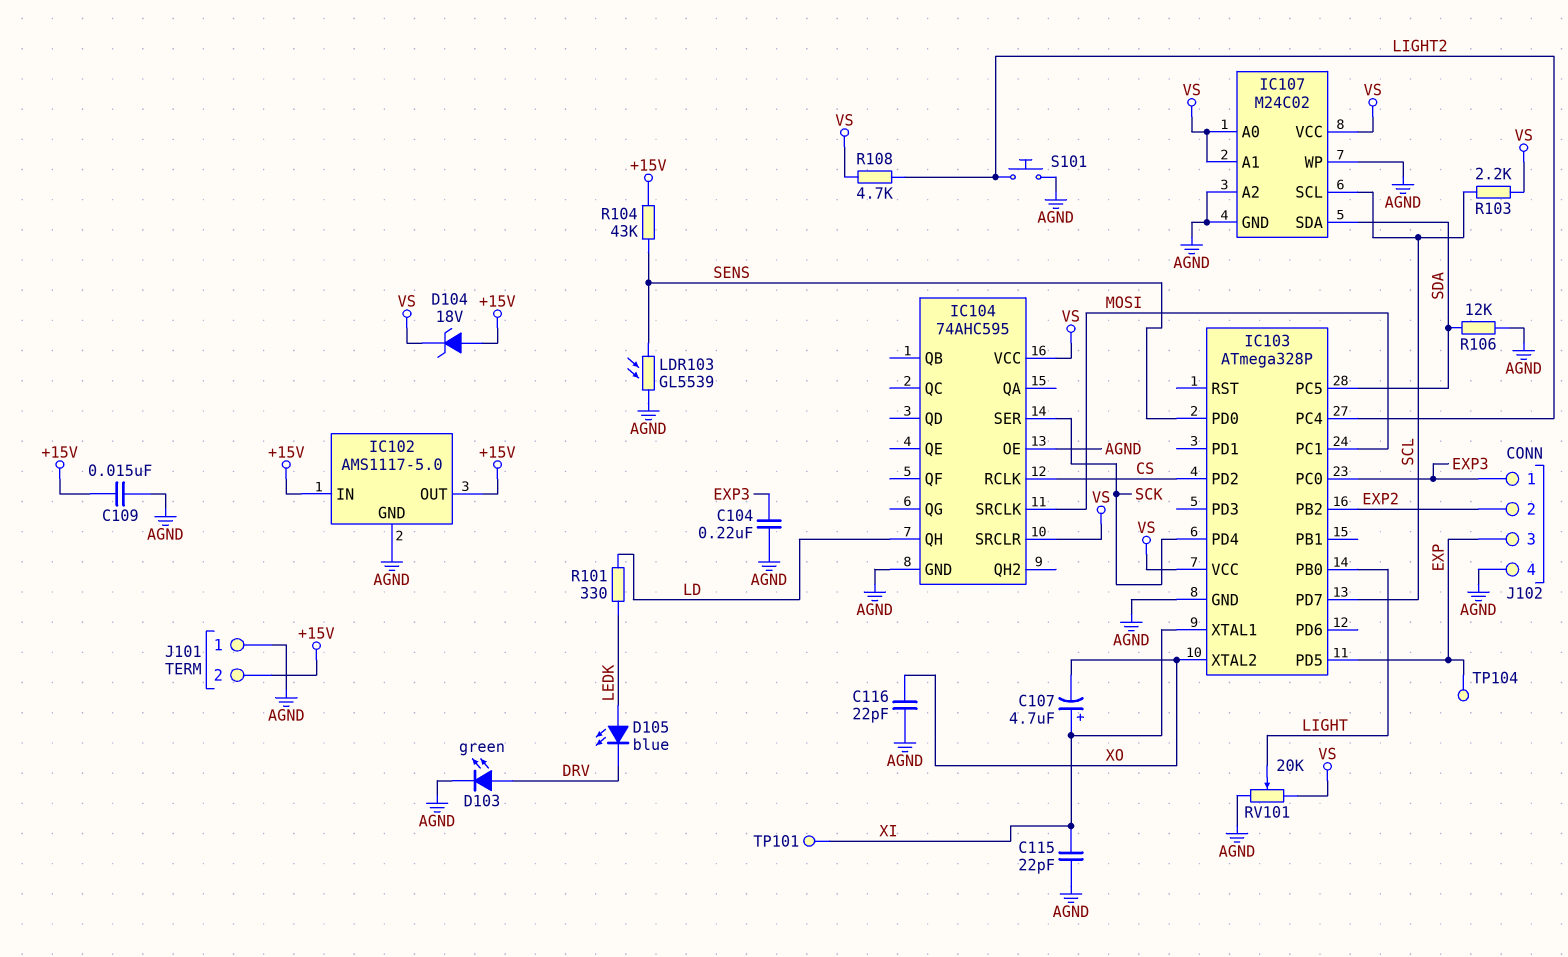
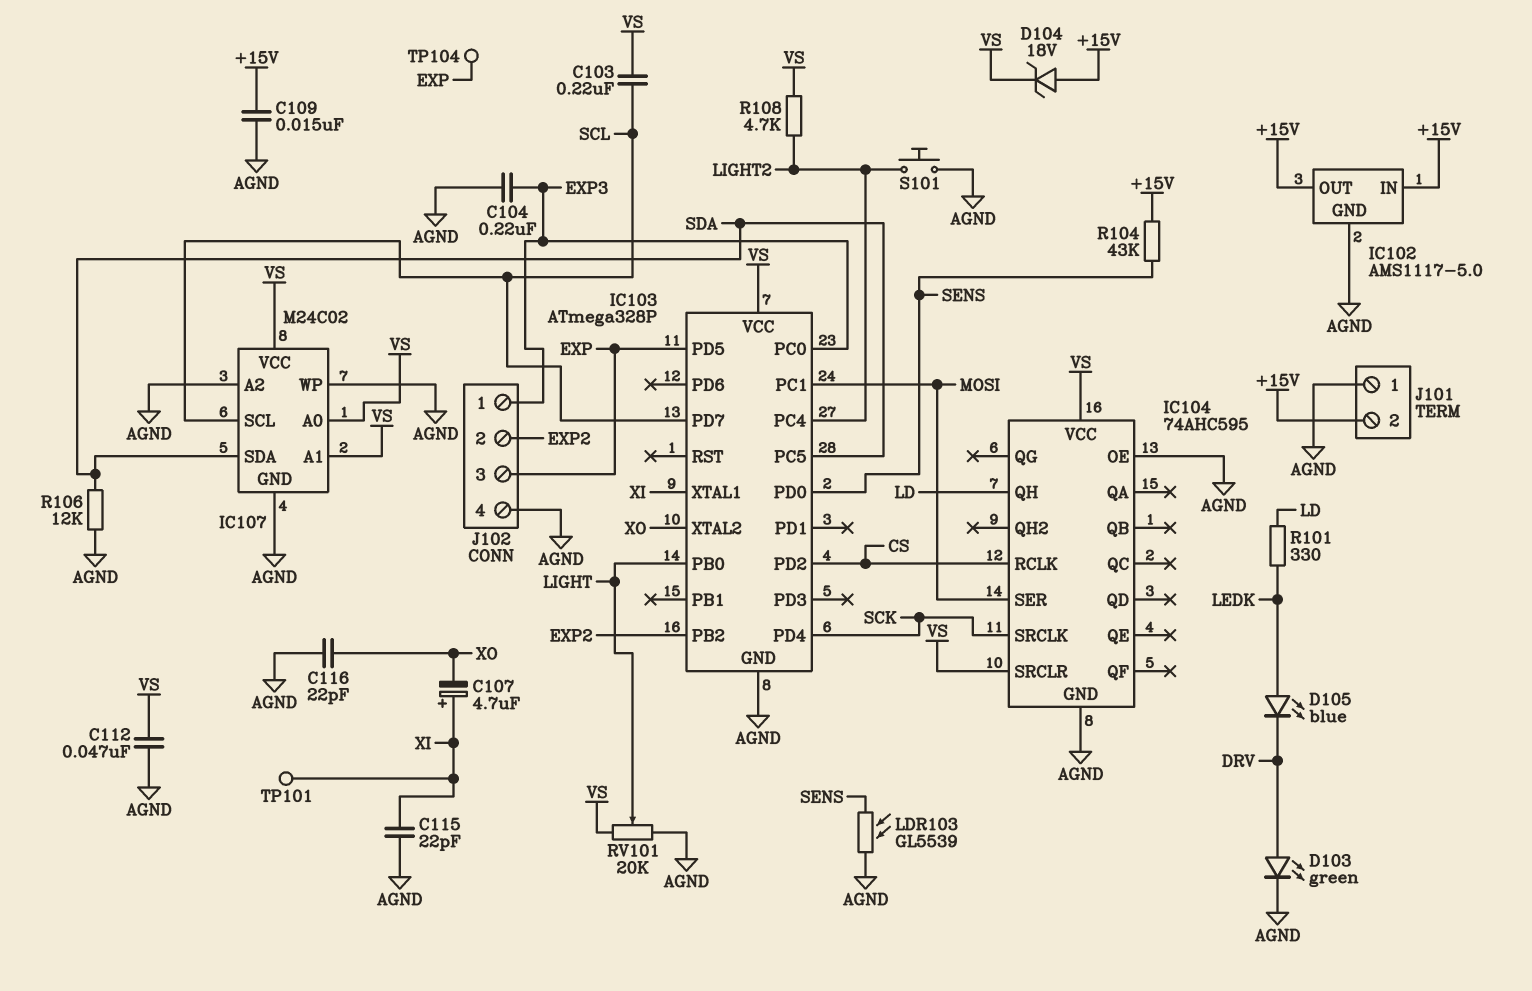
C103: none -> 220nF (SCL, VS)
C112: none -> 47nF (AGND, VS)
IC104 pin SER: SCK -> MOSI
IC104 pin SRCLK: MOSI -> SCK
R103: 2.2k (SCL, VS) -> none

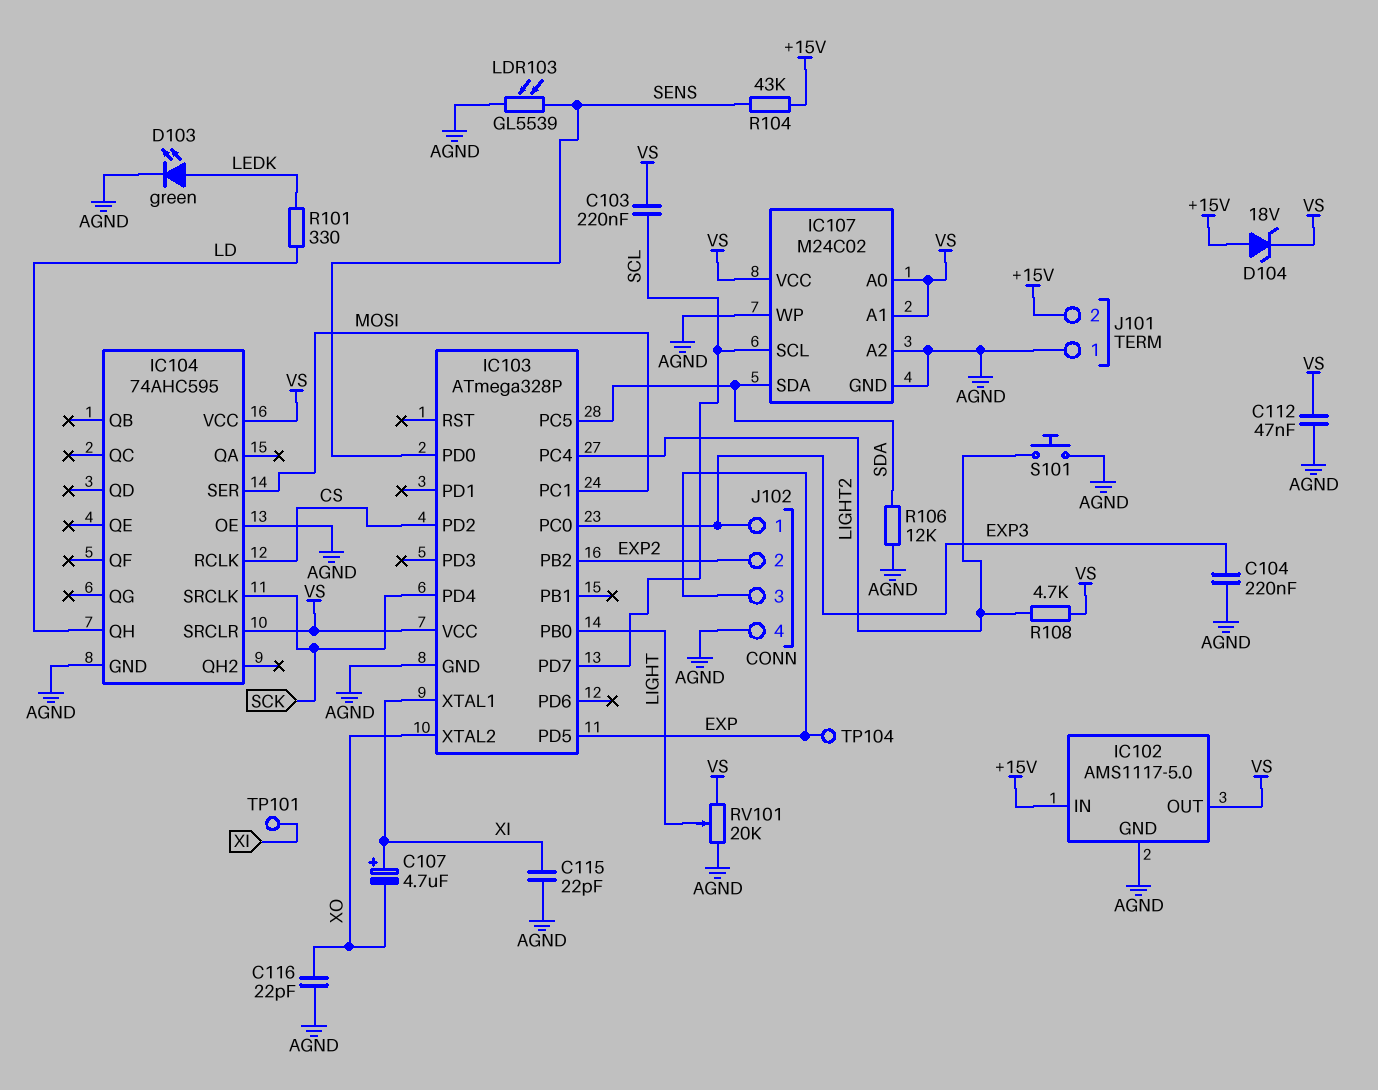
C109: 15nF (+15V, AGND) -> none
D103: LED green (A DRV, K AGND) -> LED green (A LEDK, K AGND)
D105: LED blue (A LEDK, K DRV) -> none
IC102 pin OUT: +15V -> VS

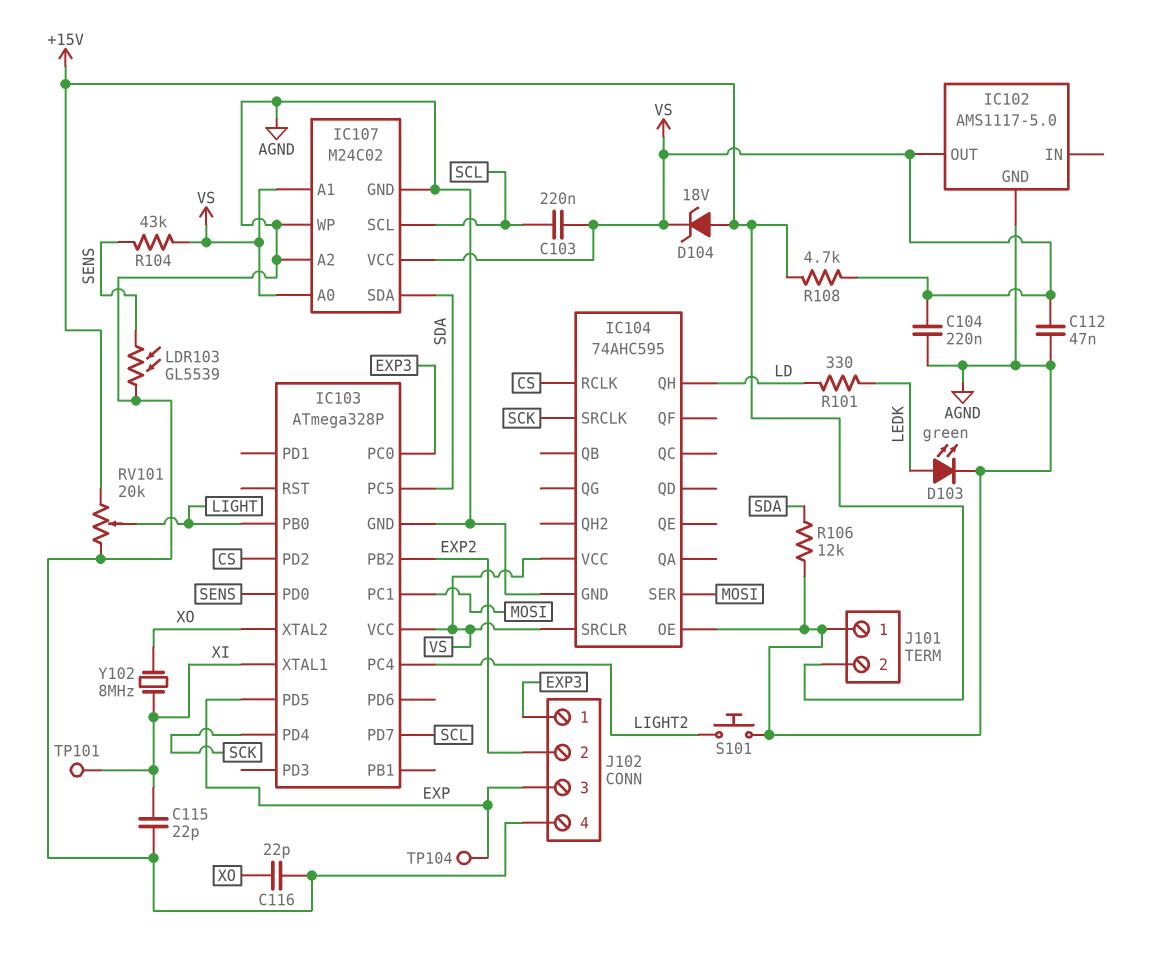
C104: 220nF (AGND, EXP3) -> 220nF (AGND, VS)
C107: 4.7uF (plus XI, minus XO) -> none
IC102 pin IN: +15V -> none
R104: 43k (+15V, SENS) -> 43k (SENS, VS)
R108: 4.7k (LIGHT2, VS) -> 4.7k (+15V, VS)
RV101: 20k (AGND, VS, wiper LIGHT) -> 20k (+15V, AGND, wiper LIGHT)
Y102: none -> 8MHz (XI, XO)

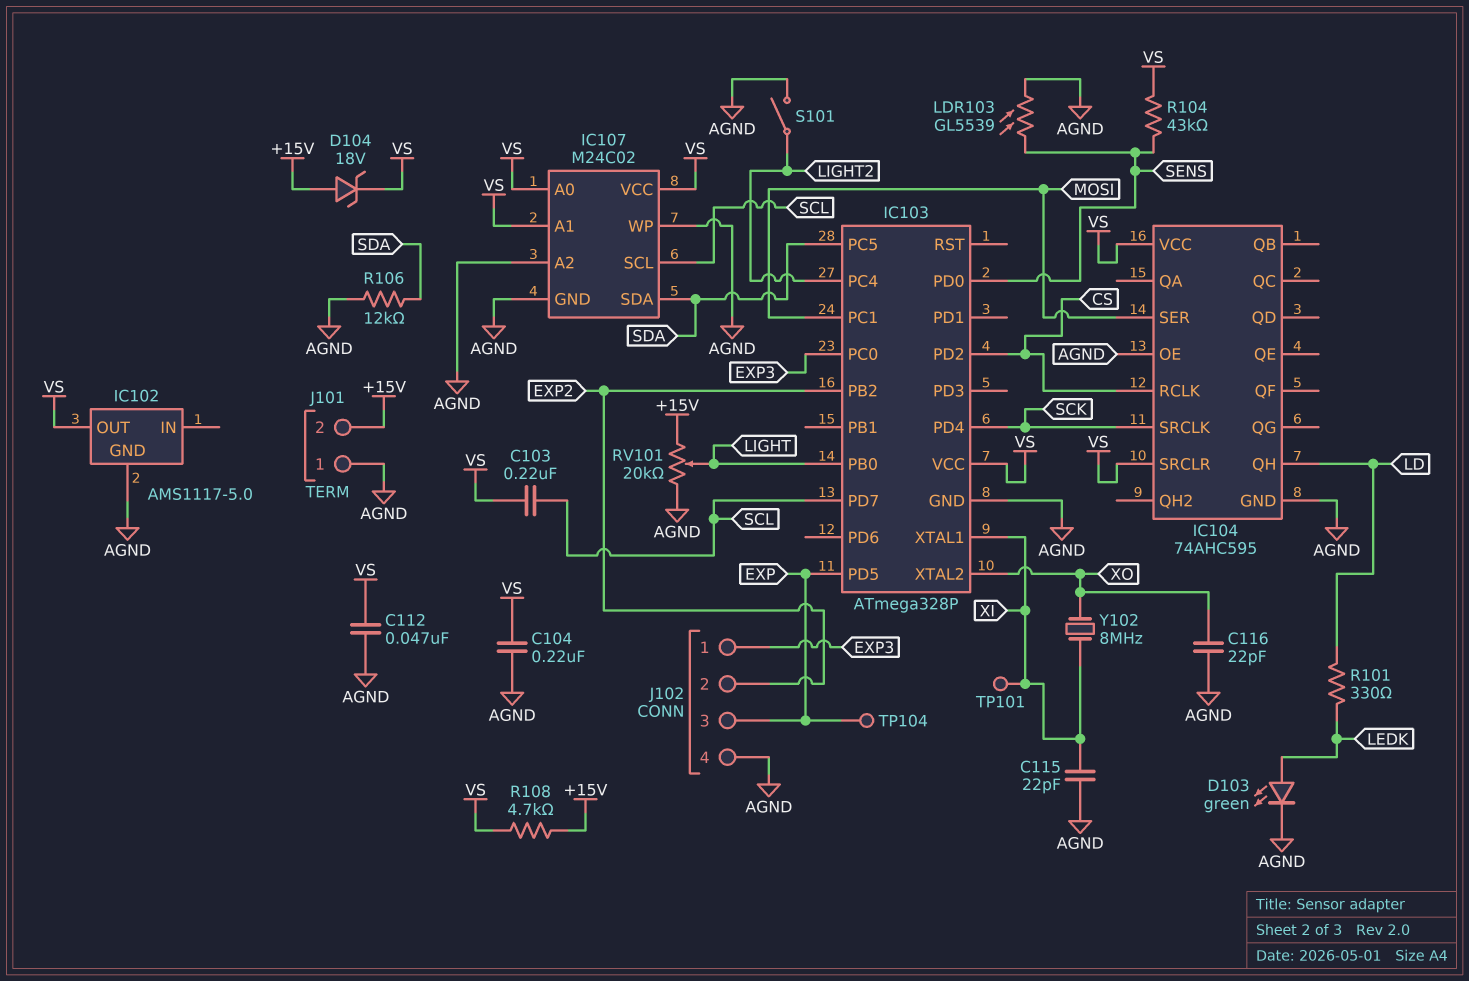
S101: button (AGND, LIGHT2) -> switch (AGND, LIGHT2)

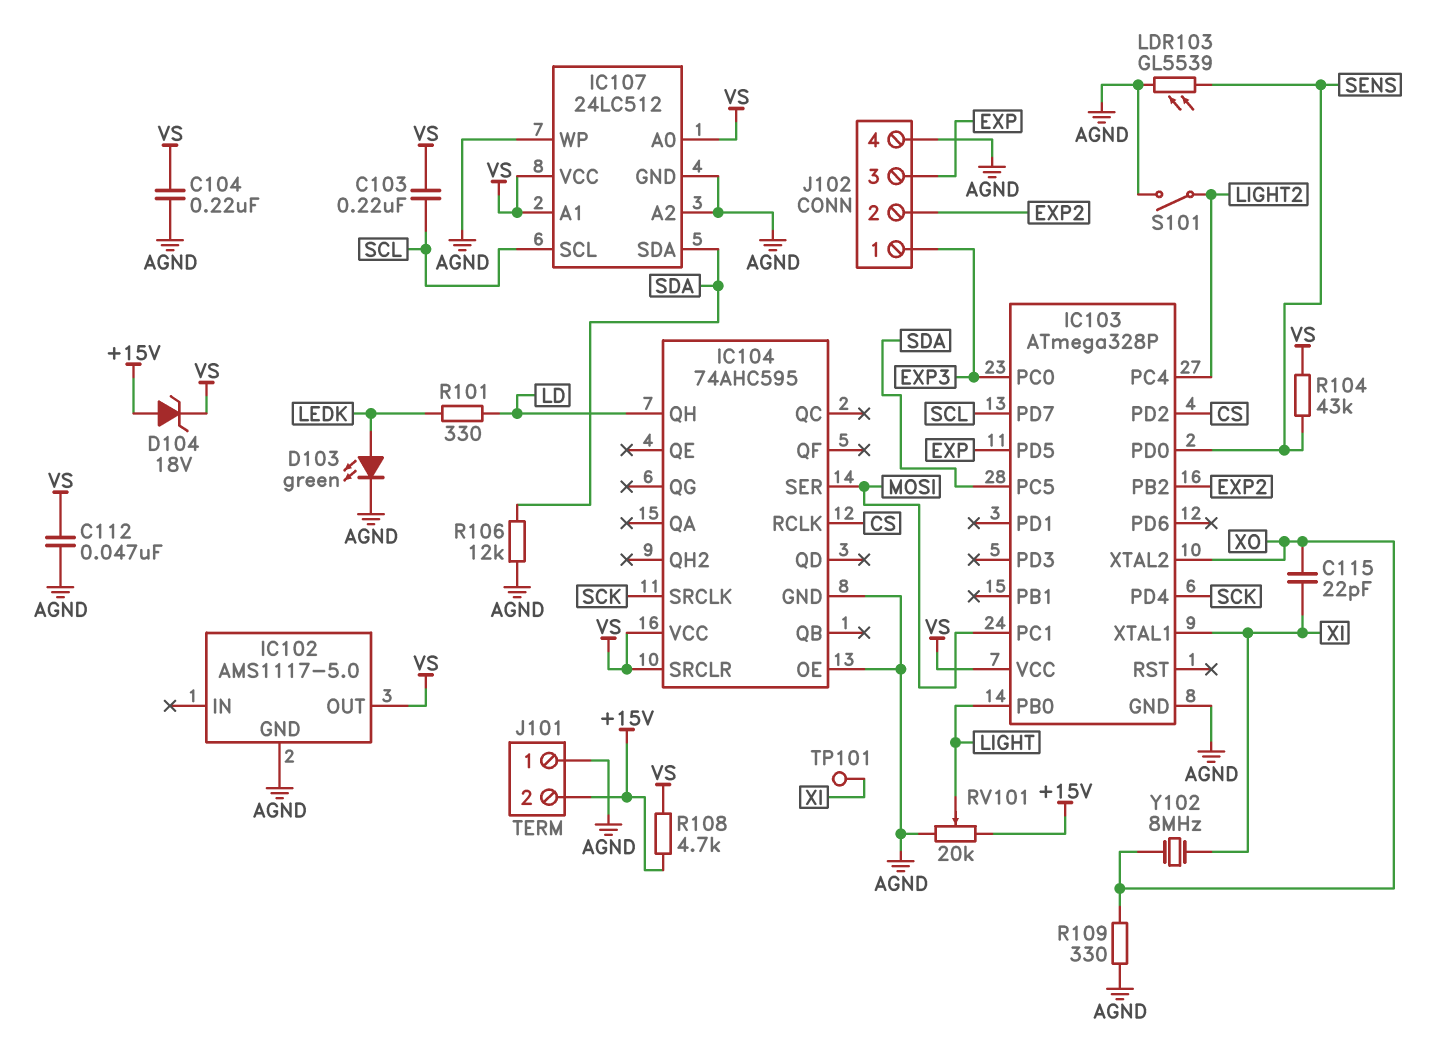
C115: 22pF (AGND, XI) -> 22pF (XI, XO)
C116: 22pF (AGND, XO) -> none
IC107: M24C02 -> 24LC512
R109: none -> 330 (AGND, XO)
TP104: test point (EXP) -> none

